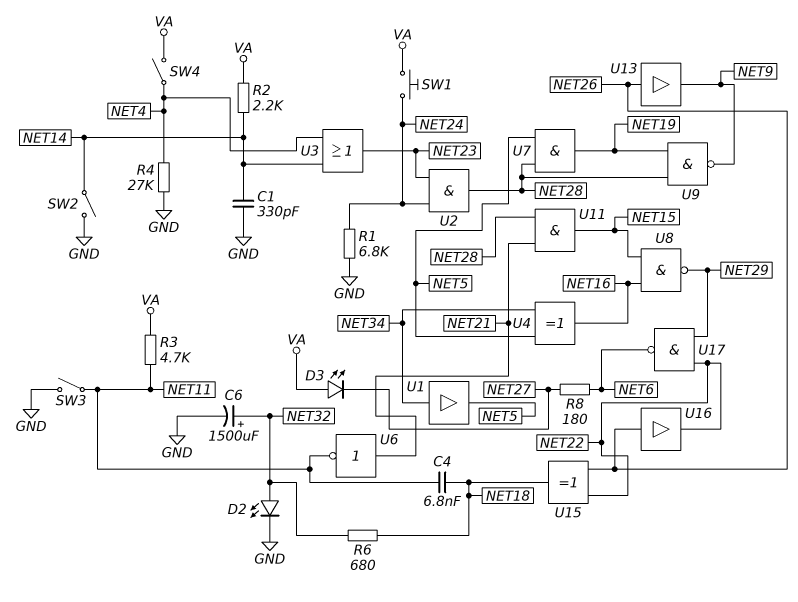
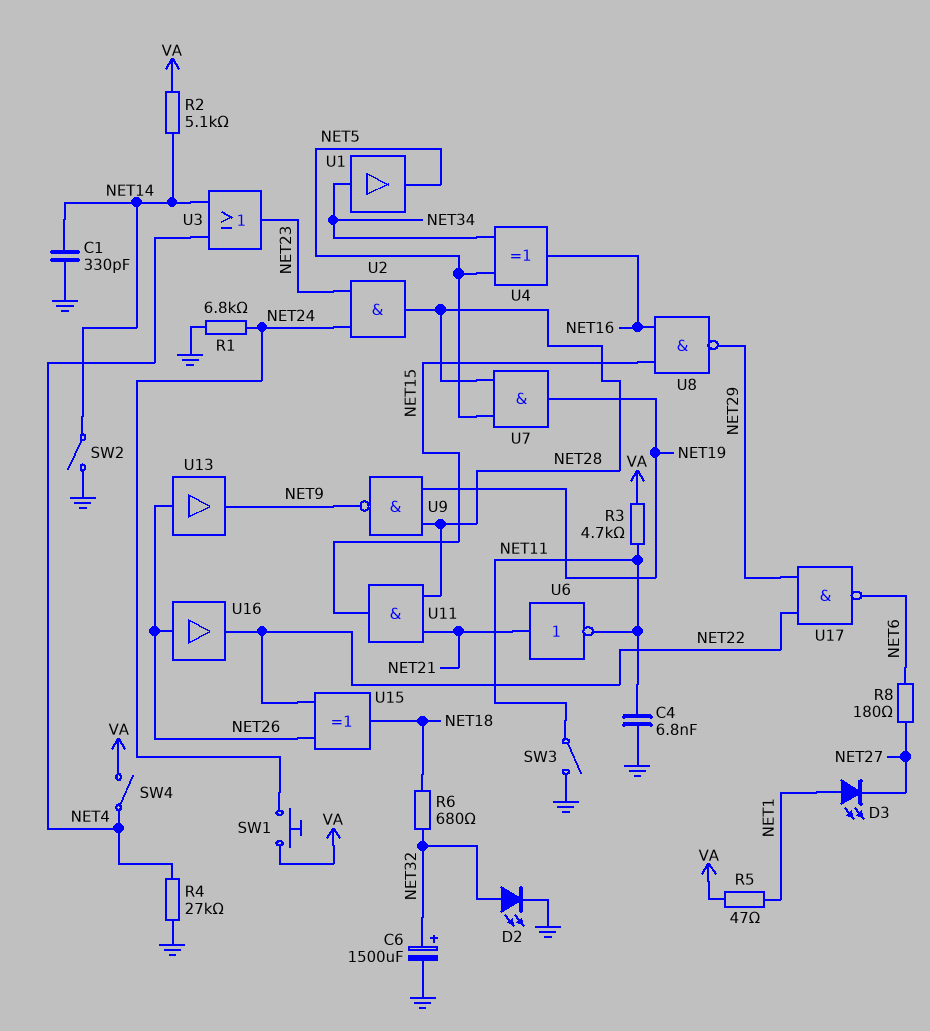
C4: 6.8nF (NET11, NET18) -> 6.8nF (GND, NET11)
D3: LED (A VA, K NET27) -> LED (A NET1, K NET27)
R2: 2.2k (NET14, VA) -> 5.1k (NET14, VA)
R5: none -> 47 (NET1, VA)

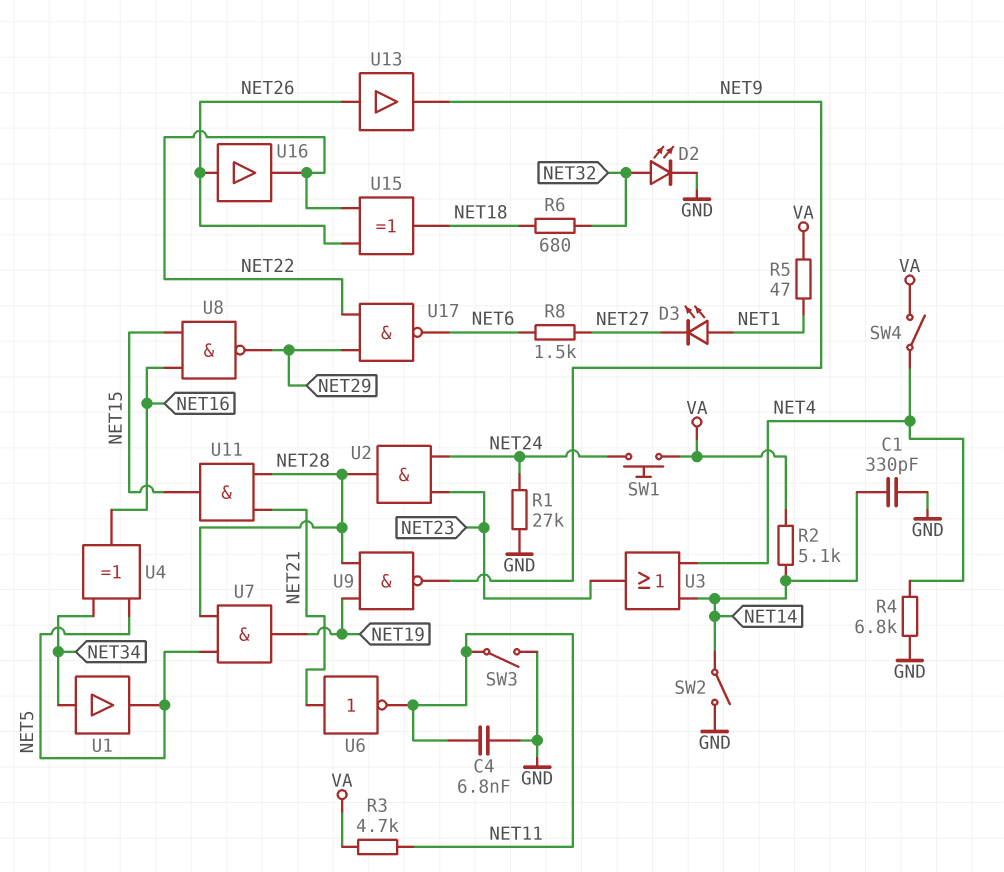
C6: 1500uF (plus NET32, minus GND) -> none
R1: 6.8k (GND, NET24) -> 27k (GND, NET24)
R4: 27k (GND, NET4) -> 6.8k (GND, NET4)
R8: 180 (NET6, NET27) -> 1.5k (NET6, NET27)

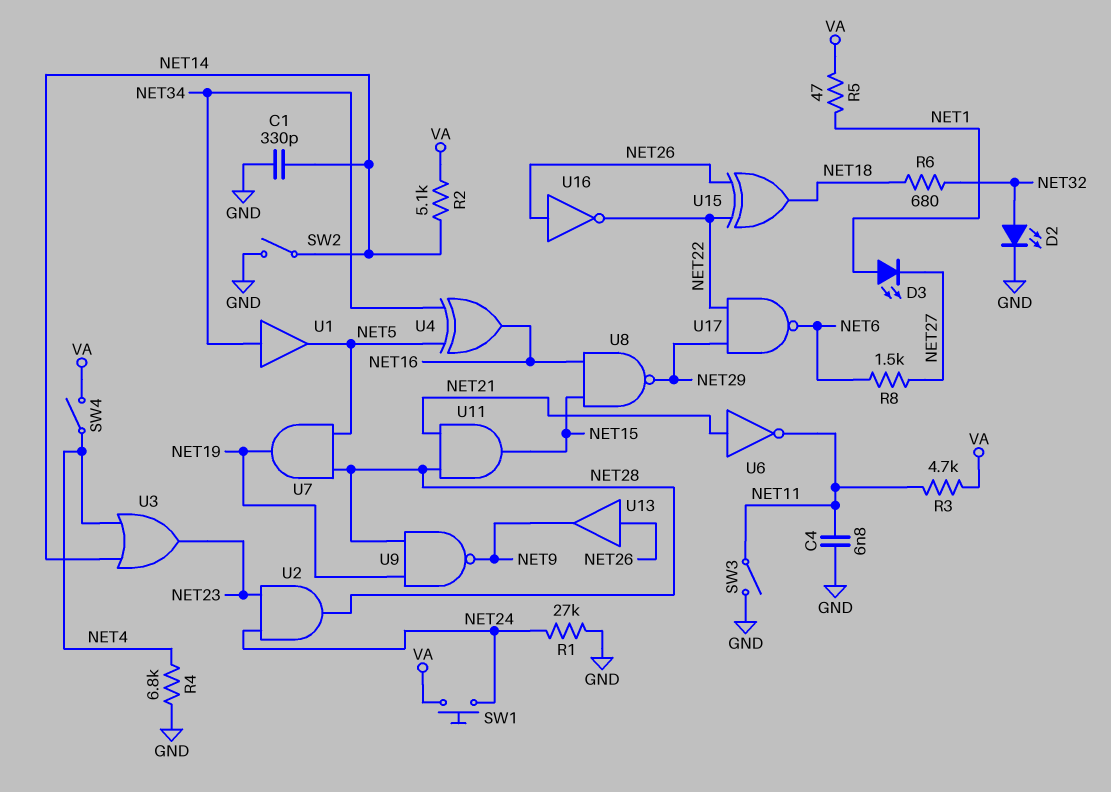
U16: buffer (in NET26, out NET22) -> NOT (in NET26, out NET22)

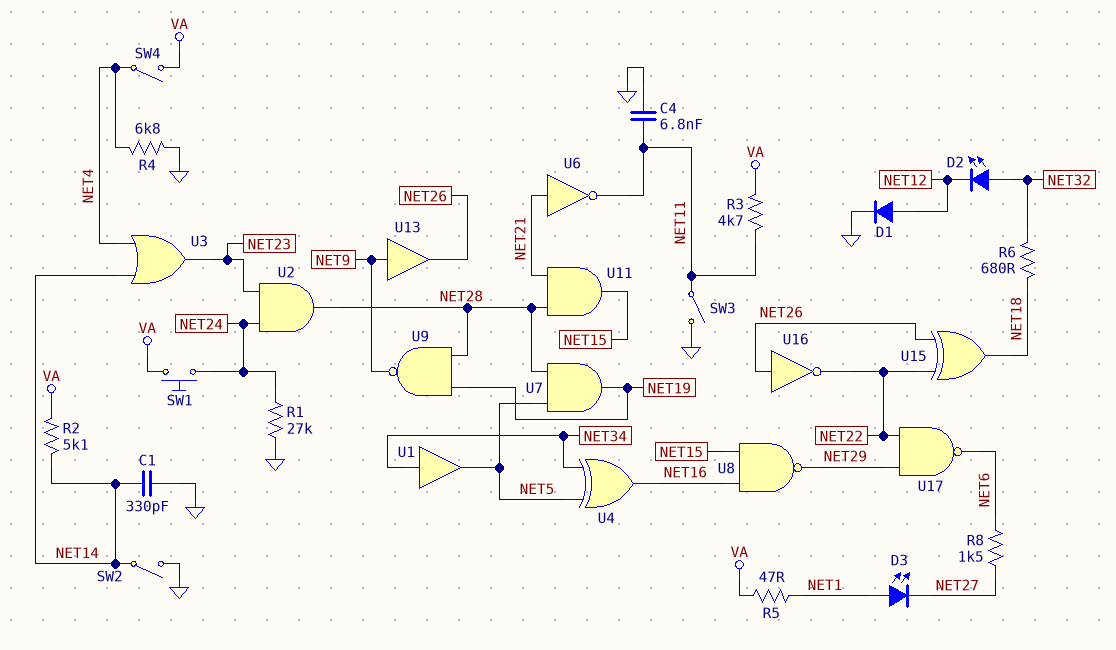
D1: none -> diode (A NET12, K GND)
D2: LED (A NET32, K GND) -> LED (A NET32, K NET12)
U13: buffer (in NET26, out NET9) -> buffer (in NET9, out NET26)

